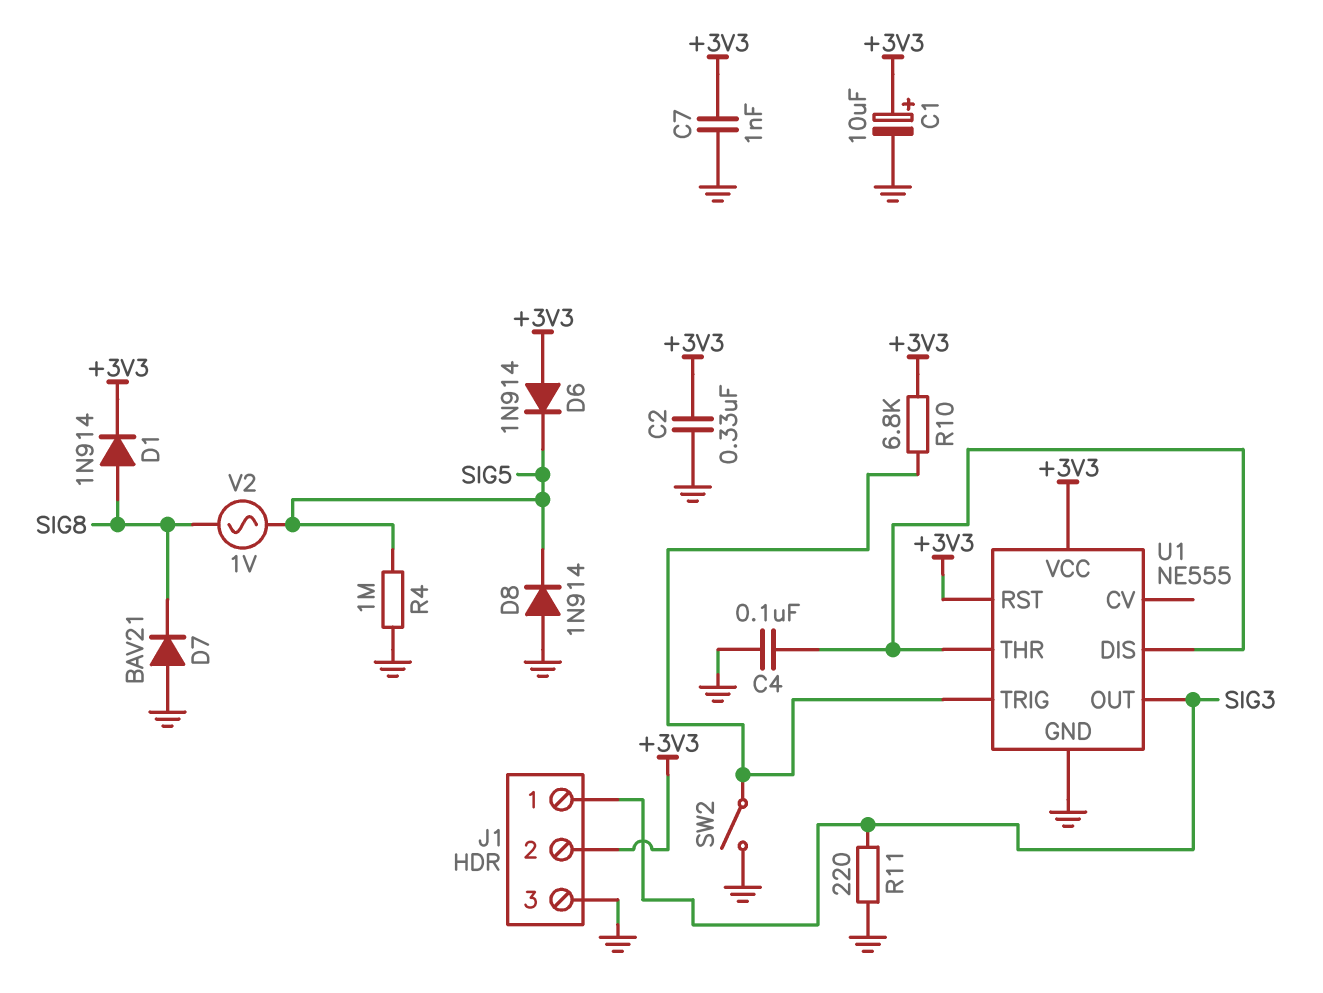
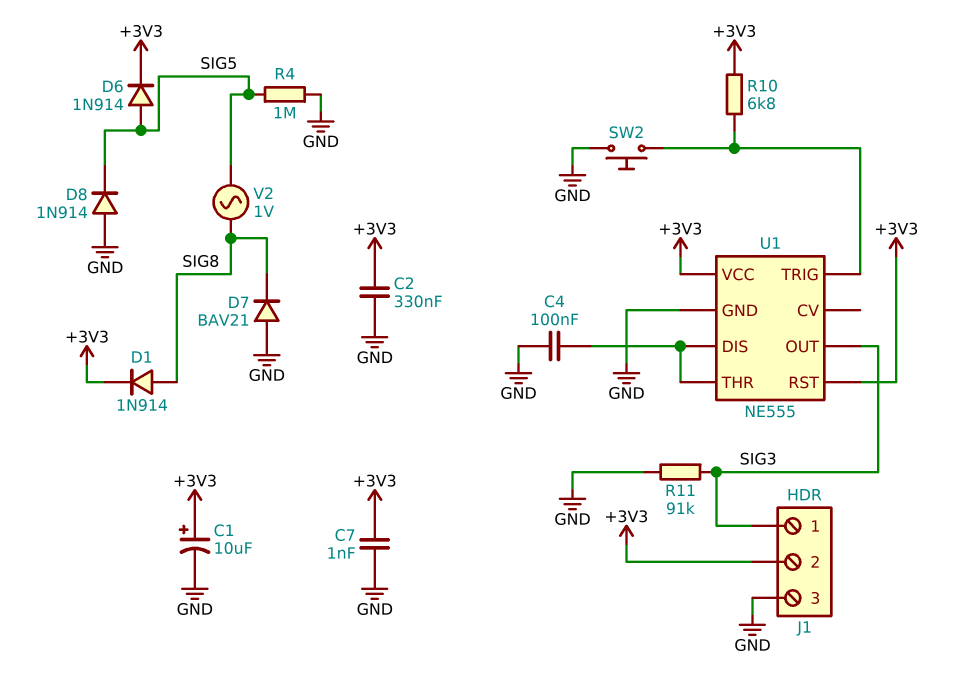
D6: diode 1N914 (A +3V3, K SIG5) -> diode 1N914 (A SIG5, K +3V3)
R11: 220 (GND, SIG3) -> 91k (GND, SIG3)
SW2: switch (GND, U1/TRIG) -> button (GND, U1/TRIG)

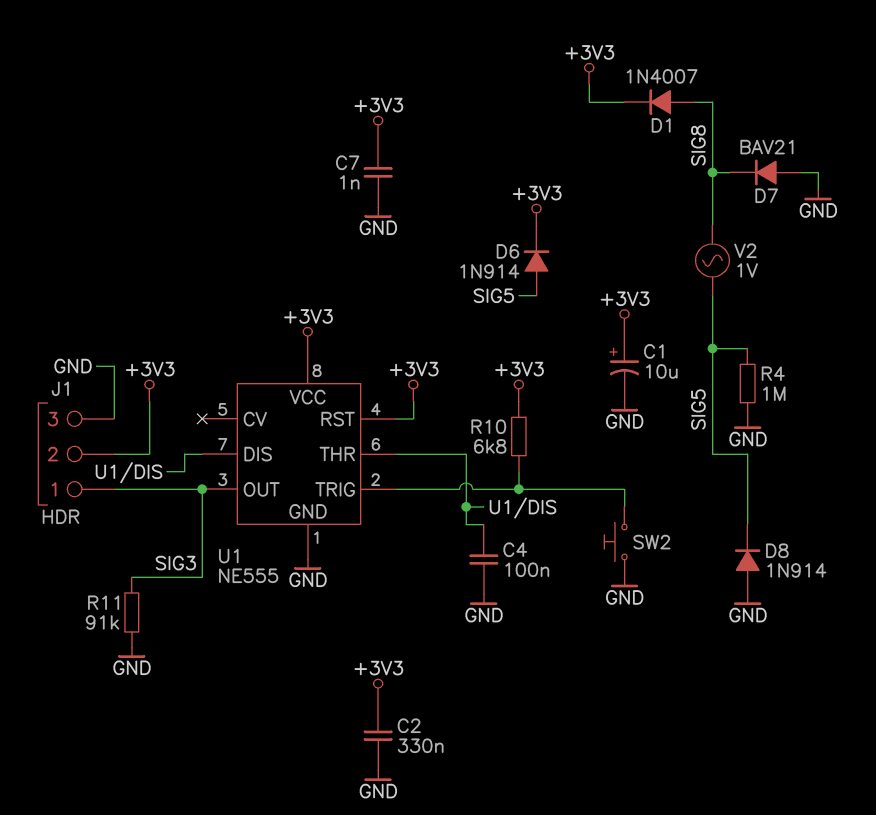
D1: diode 1N914 (A SIG8, K +3V3) -> diode 1N4007 (A SIG8, K +3V3)

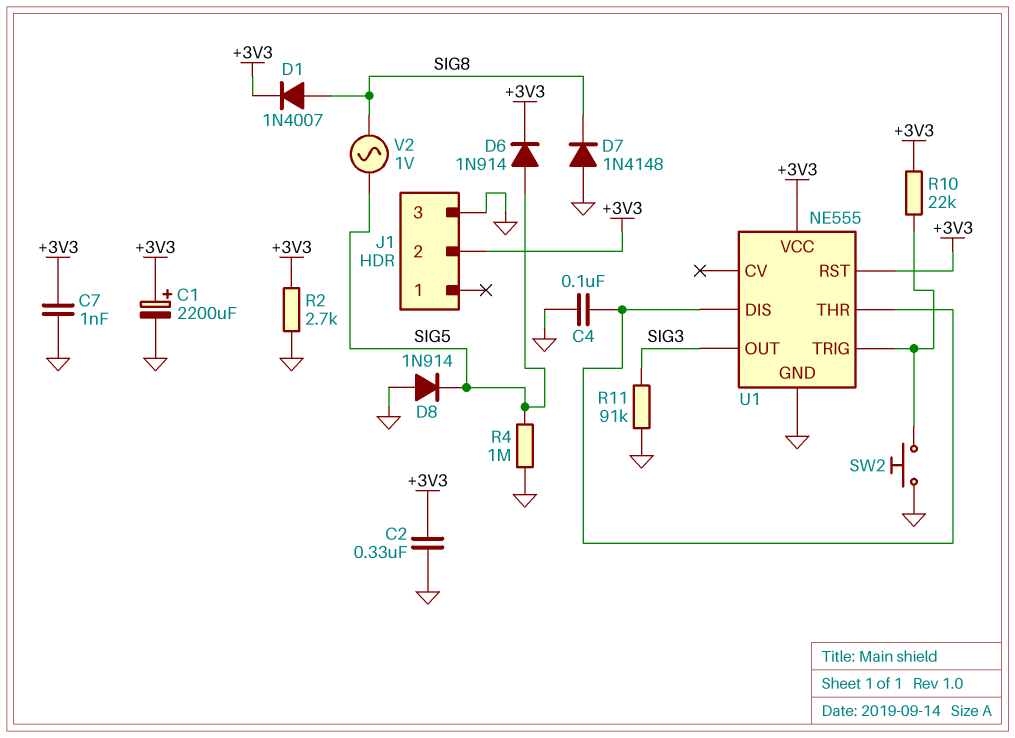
C1: 10uF (plus +3V3, minus GND) -> 2200uF (plus +3V3, minus GND)
D7: diode BAV21 (A GND, K SIG8) -> diode 1N4148 (A GND, K SIG8)
J1 pin 1: SIG3 -> none
R2: none -> 2.7k (+3V3, GND)
R10: 6.8k (+3V3, U1/TRIG) -> 22k (+3V3, U1/TRIG)

